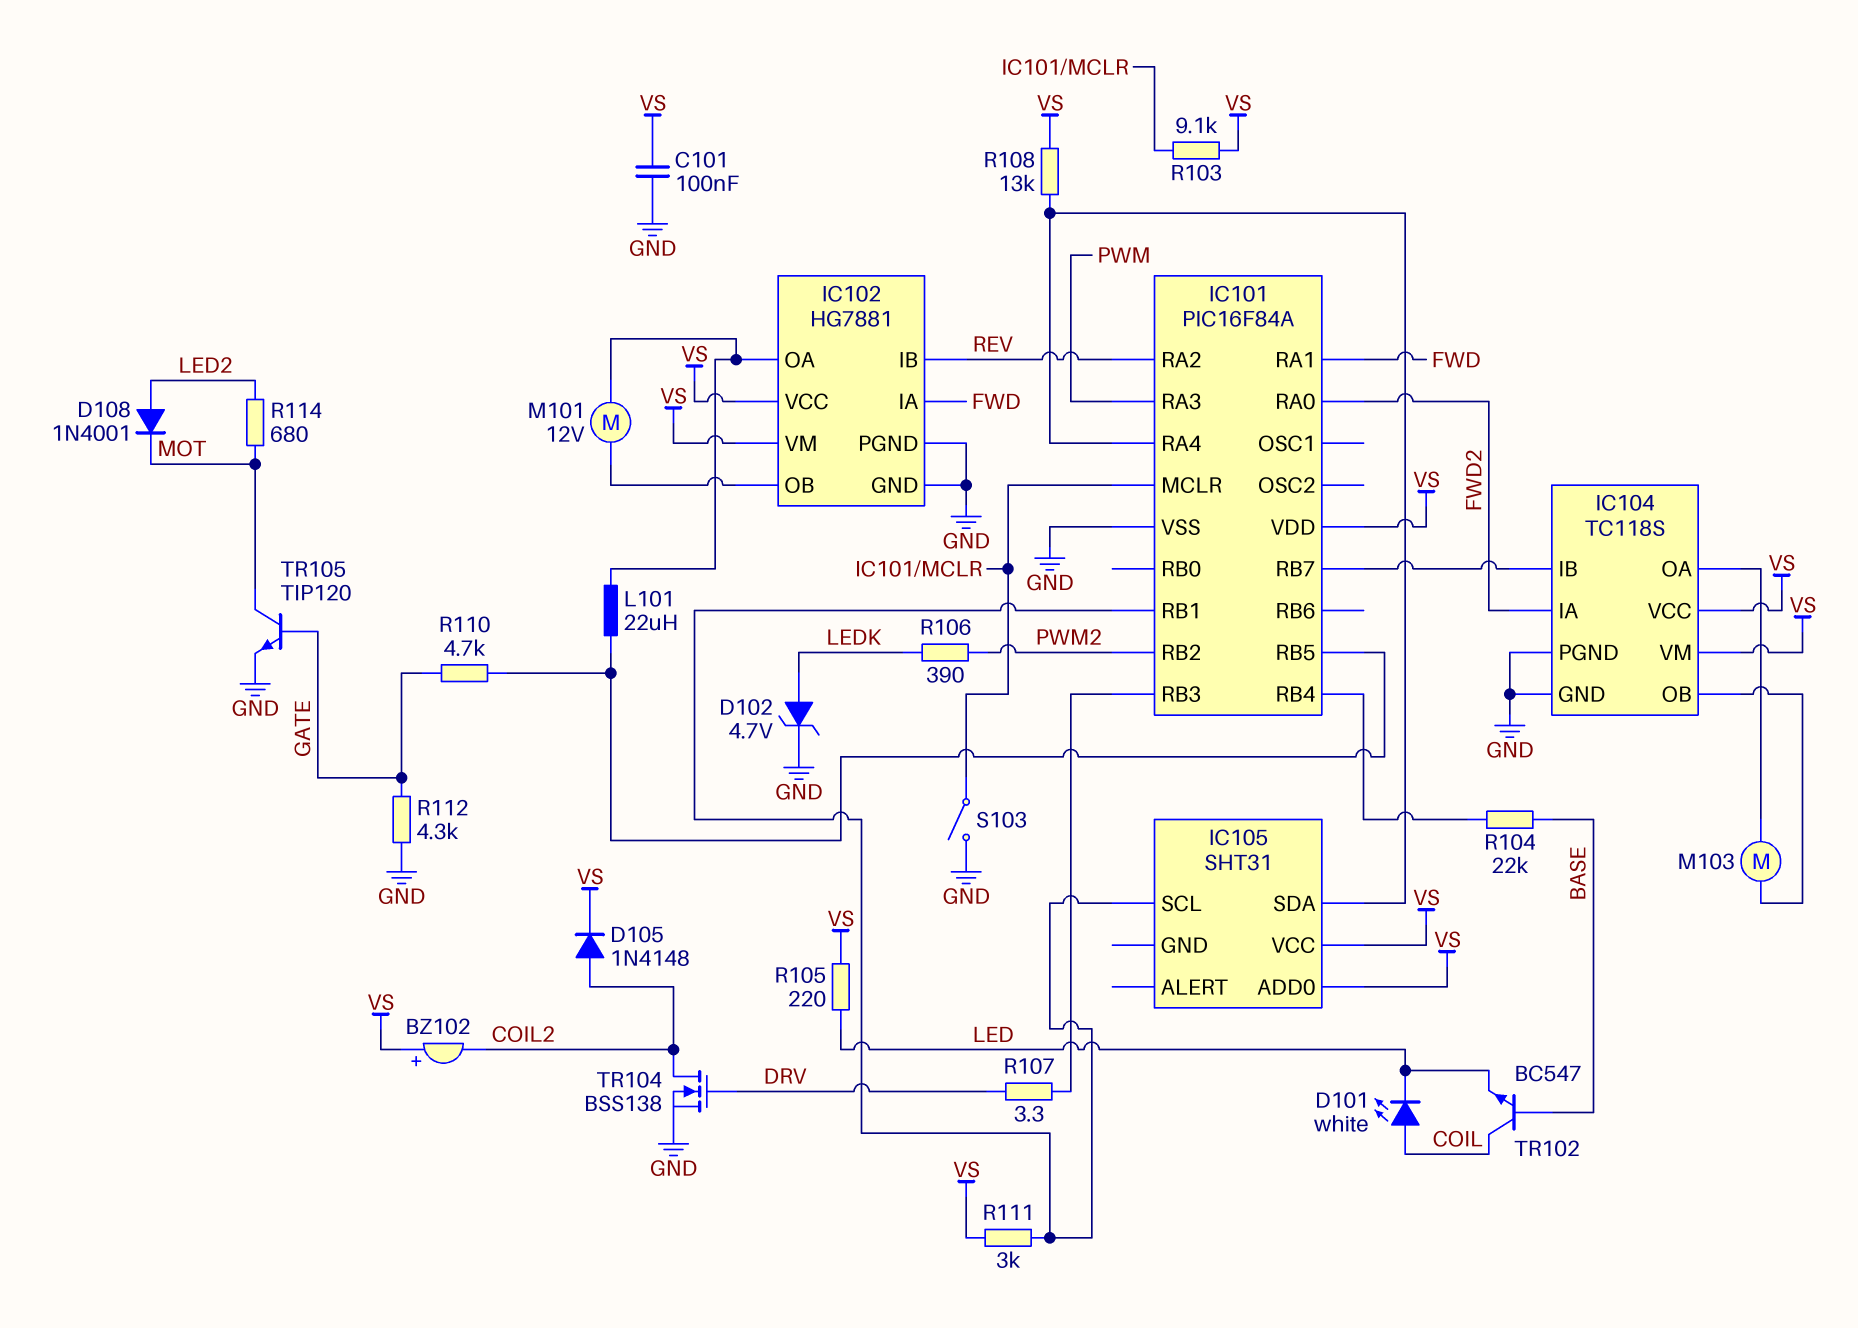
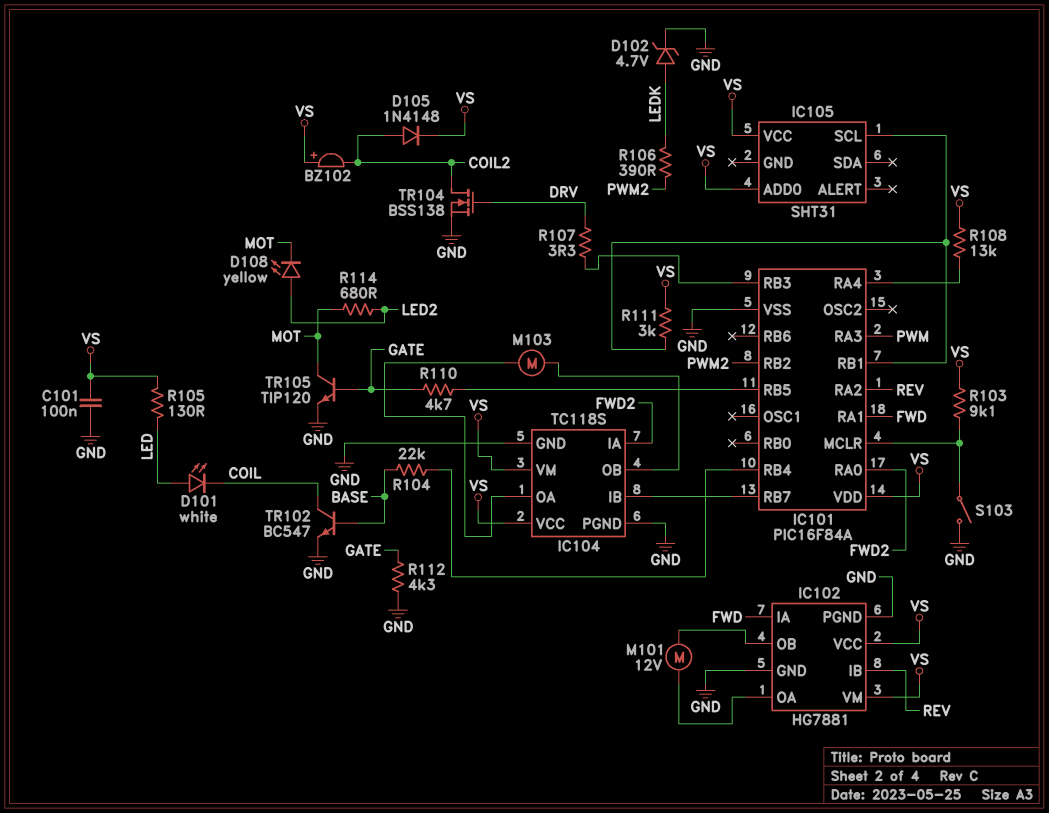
D101: LED white (A COIL, K LED) -> LED white (A LED, K COIL)
D108: diode 1N4001 (A LED2, K MOT) -> LED yellow (A LED2, K MOT)
IC105 pin SDA: IC101/RA4 -> none
L101: 22uH (IC101/RB5, IC102/OA) -> none
R105: 220 (LED, VS) -> 130 (LED, VS)
TR102: NPN BC547 (B BASE, C COIL, E LED) -> NPN BC547 (B BASE, C COIL, E GND)

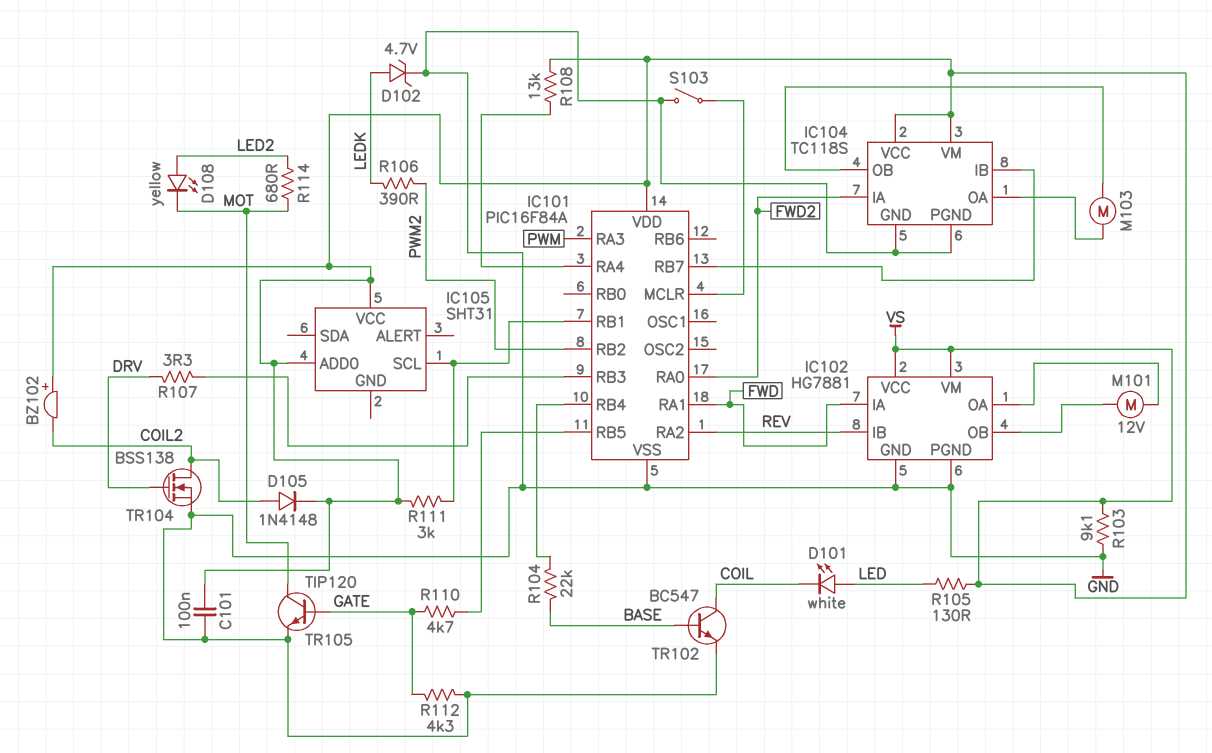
R103: 9.1k (IC101/MCLR, VS) -> 9.1k (GND, VS)

